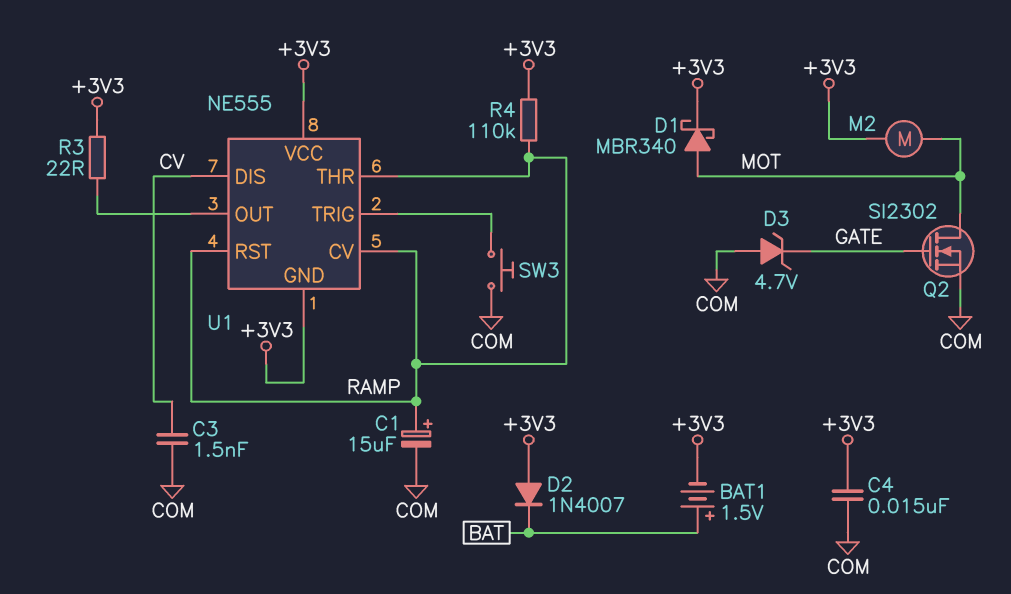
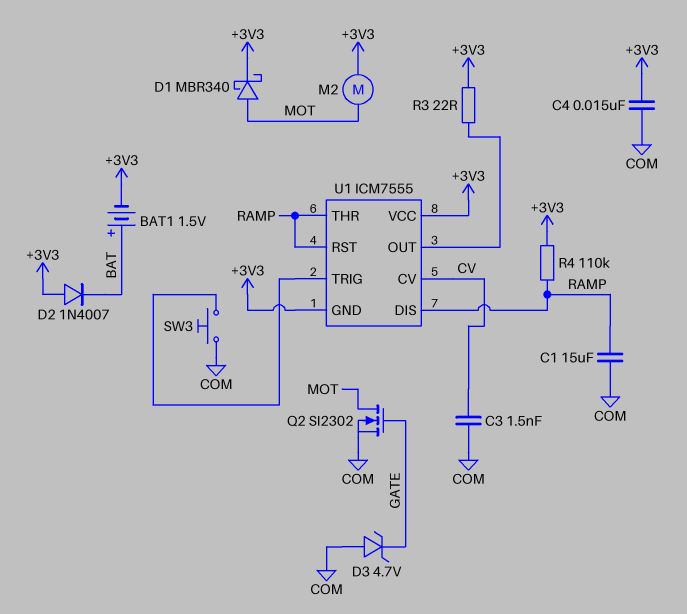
C1: 15uF (plus RAMP, minus COM) -> 15uF (COM, RAMP)
U1: NE555 -> ICM7555
U1 pin CV: RAMP -> CV
U1 pin DIS: CV -> RAMP

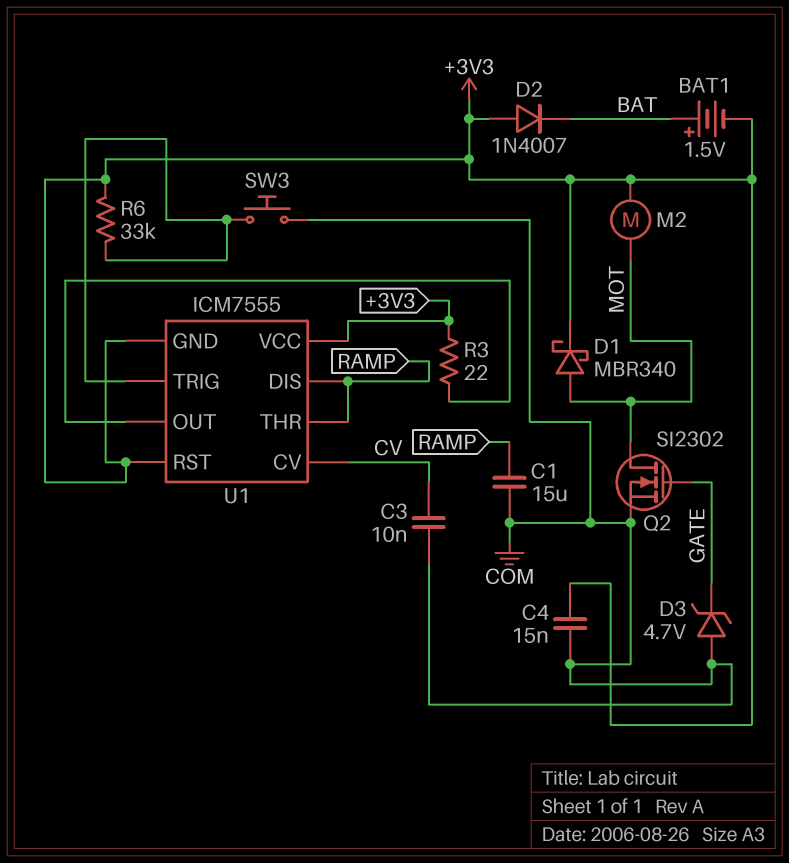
C3: 1.5nF (COM, CV) -> 10nF (COM, CV)
R4: 110k (+3V3, RAMP) -> none
R6: none -> 33k (+3V3, U1/TRIG)
U1 pin RST: RAMP -> +3V3

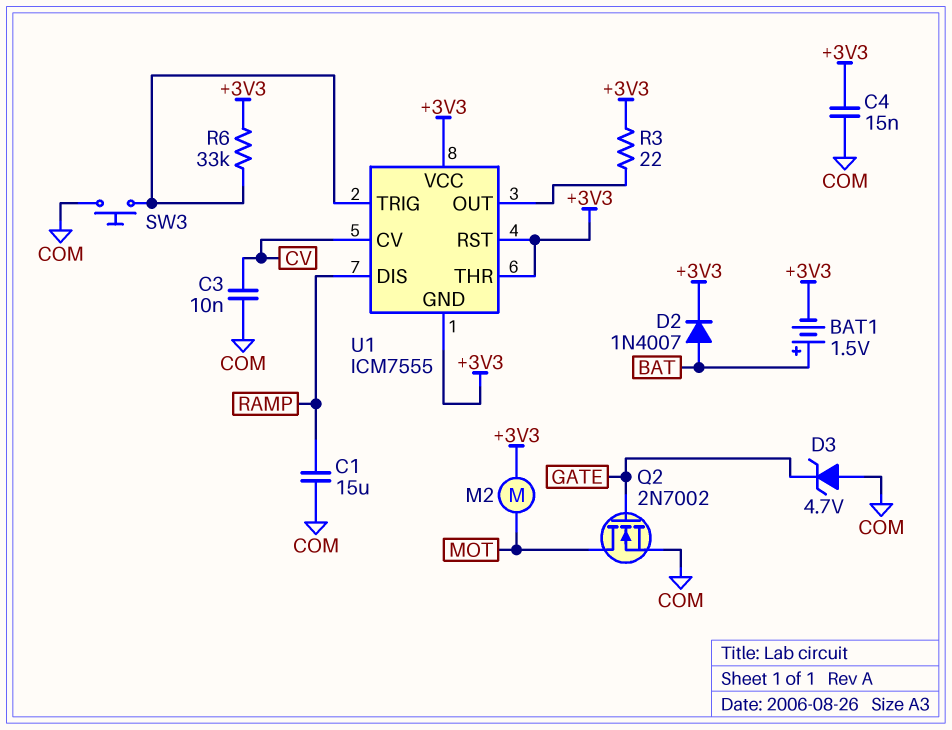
D1: schottky MBR340 (A MOT, K +3V3) -> none
D2: diode 1N4007 (A +3V3, K BAT) -> diode 1N4007 (A BAT, K +3V3)
Q2: NMOS SI2302 (G GATE, D MOT, S COM) -> NMOS 2N7002 (G GATE, D MOT, S COM)
U1 pin THR: RAMP -> +3V3

